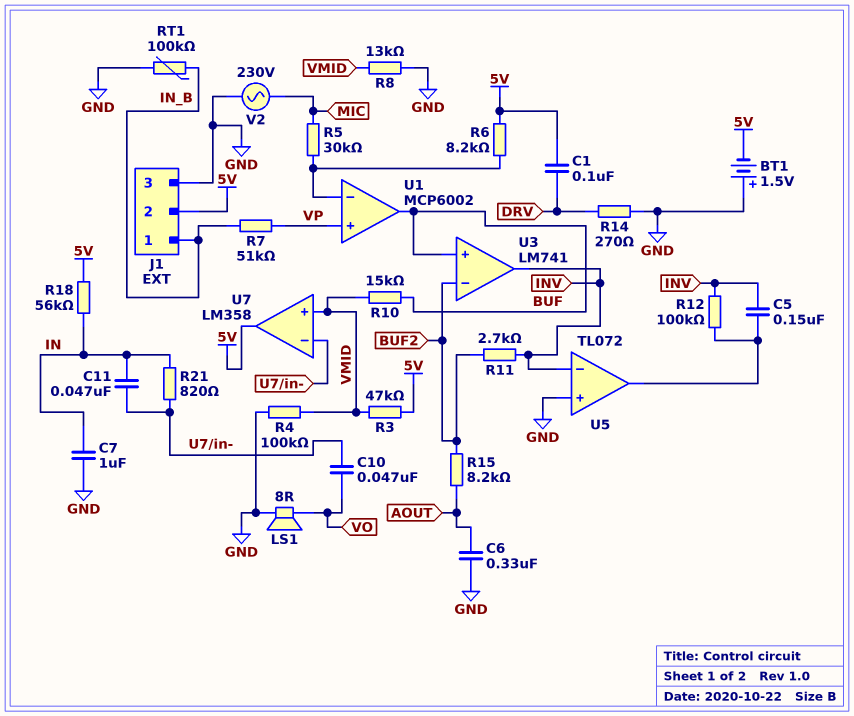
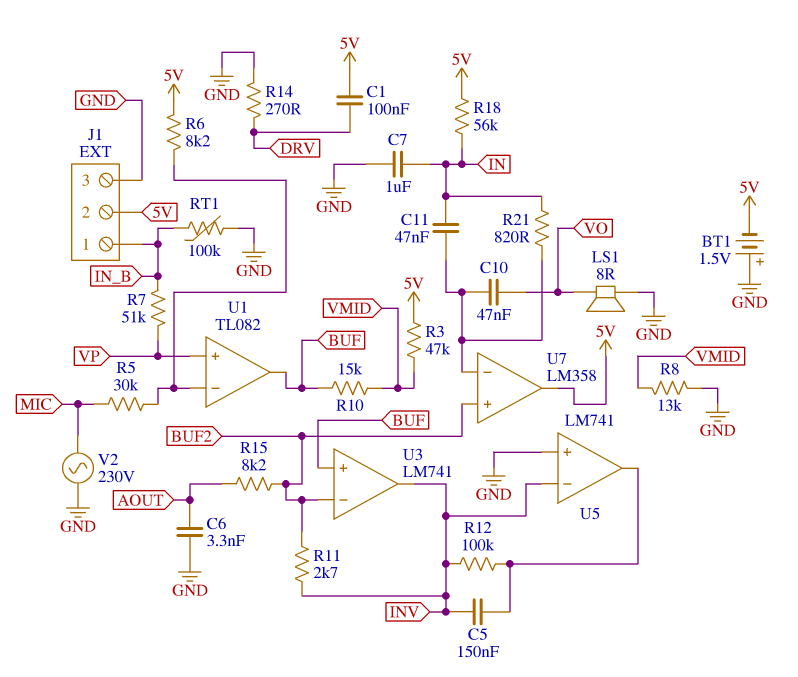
C6: 330nF (AOUT, GND) -> 3.3nF (AOUT, GND)
R4: 100k (GND, VMID) -> none
U1: MCP6002 -> TL082
U5: TL072 -> LM741
U7 pin in+: VMID -> BUF2

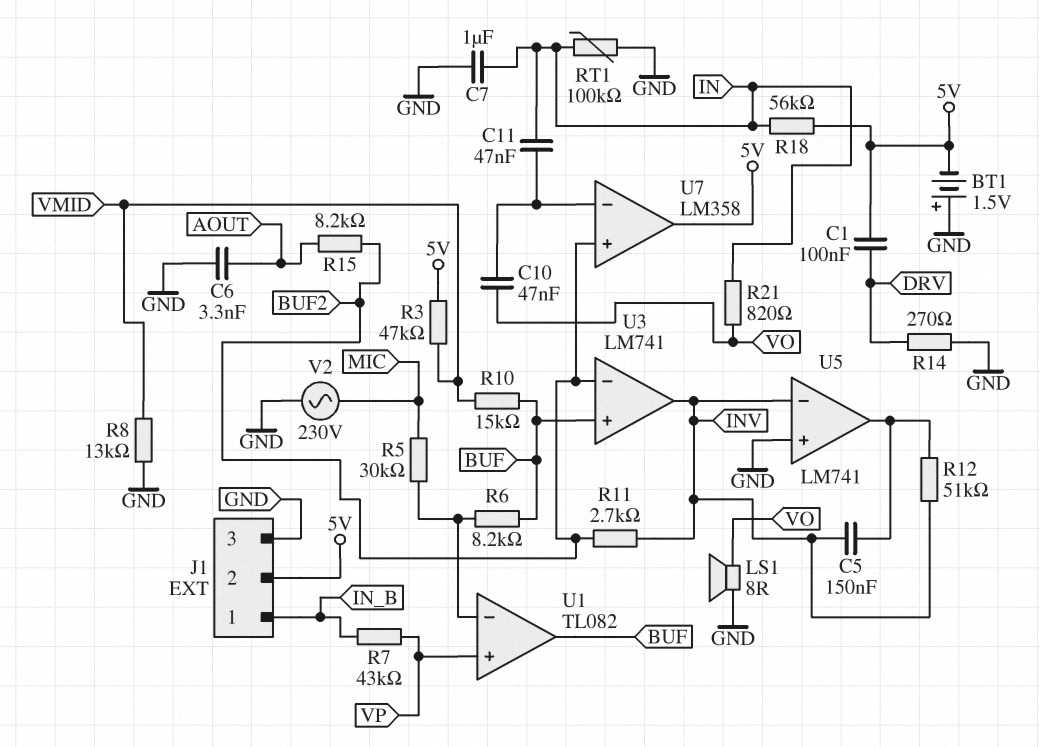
R6: 8.2k (5V, U1/in-) -> 8.2k (BUF, U1/in-)
R7: 51k (IN_B, VP) -> 43k (IN_B, VP)
R12: 100k (INV, U5/out) -> 51k (INV, U5/out)
R21: 820 (IN, U7/in-) -> 820 (IN, VO)
RT1: 100k (GND, IN_B) -> 100k (GND, IN)

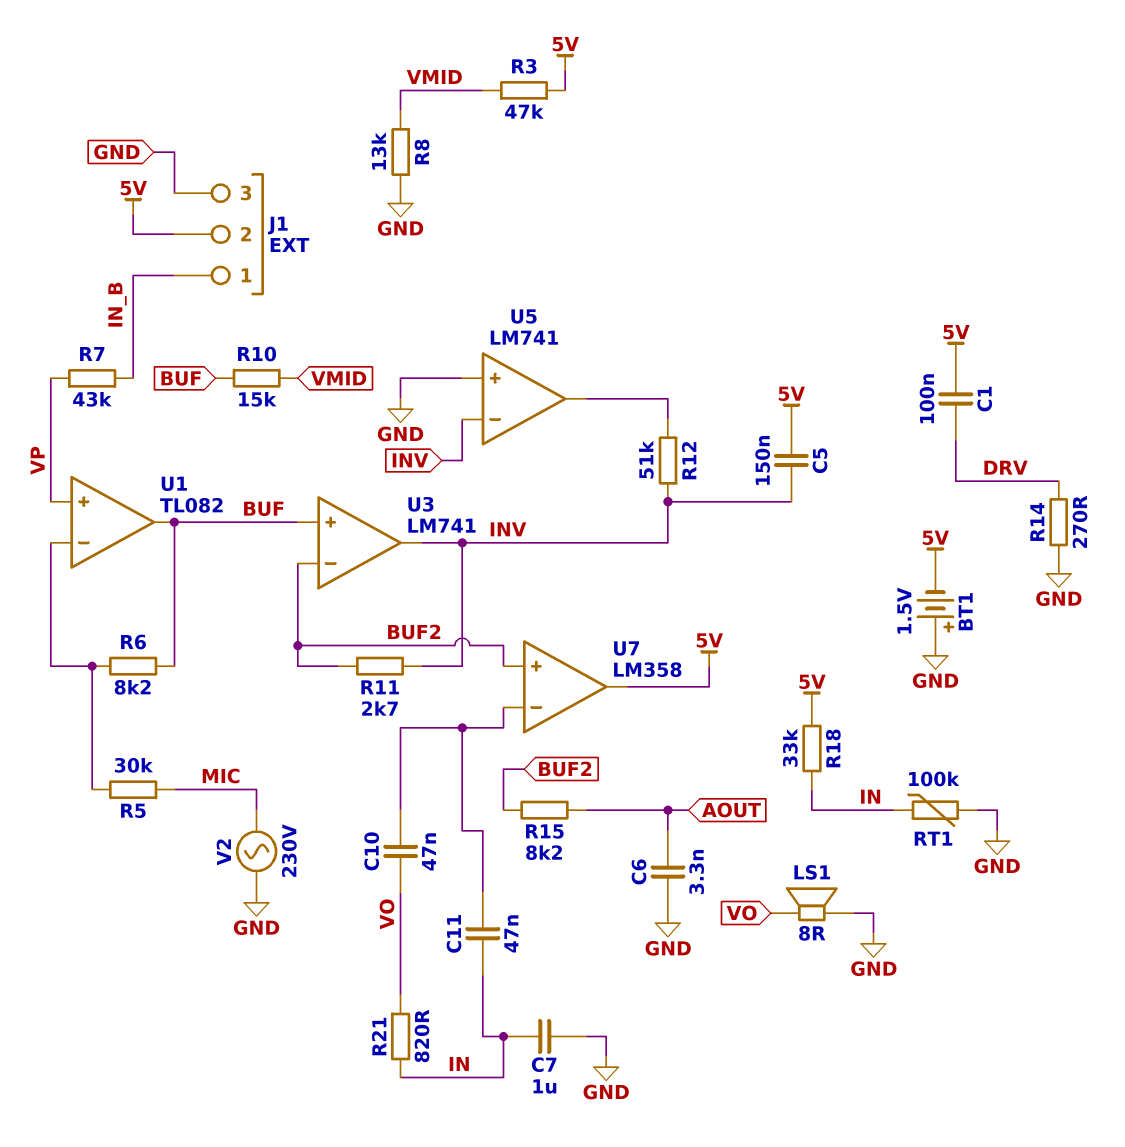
C5: 150nF (INV, U5/out) -> 150nF (5V, INV)
R18: 56k (5V, IN) -> 33k (5V, IN)

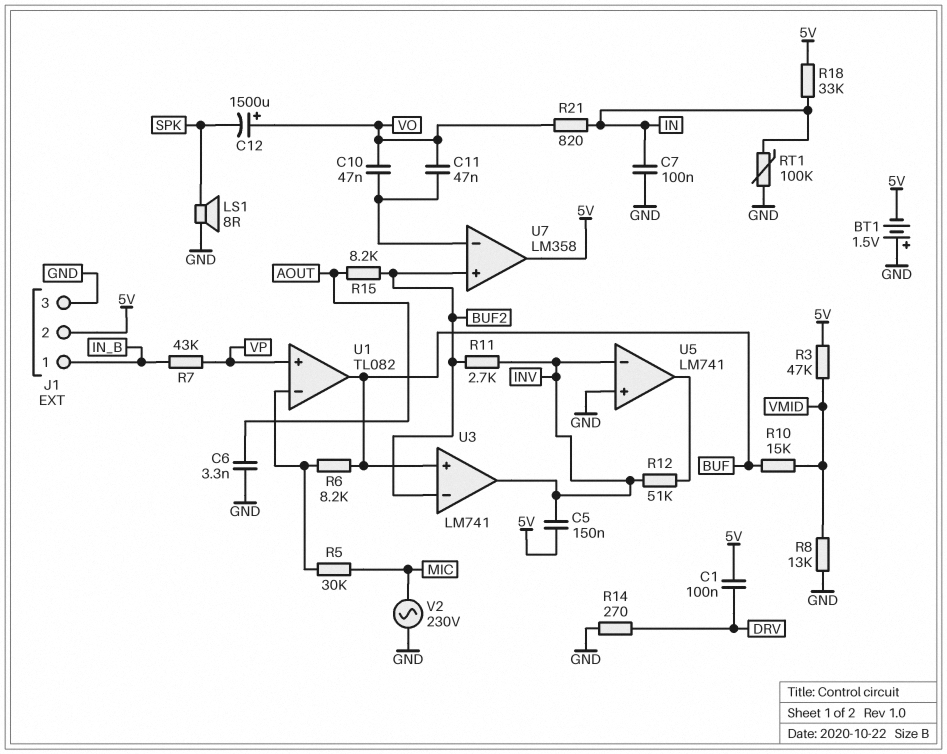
C7: 1uF (GND, IN) -> 100nF (GND, IN)
C11: 47nF (IN, U7/in-) -> 47nF (U7/in-, VO)
C12: none -> 1500uF (plus VO, minus SPK)
LS1: speaker 8R (GND, VO) -> speaker 8R (GND, SPK)

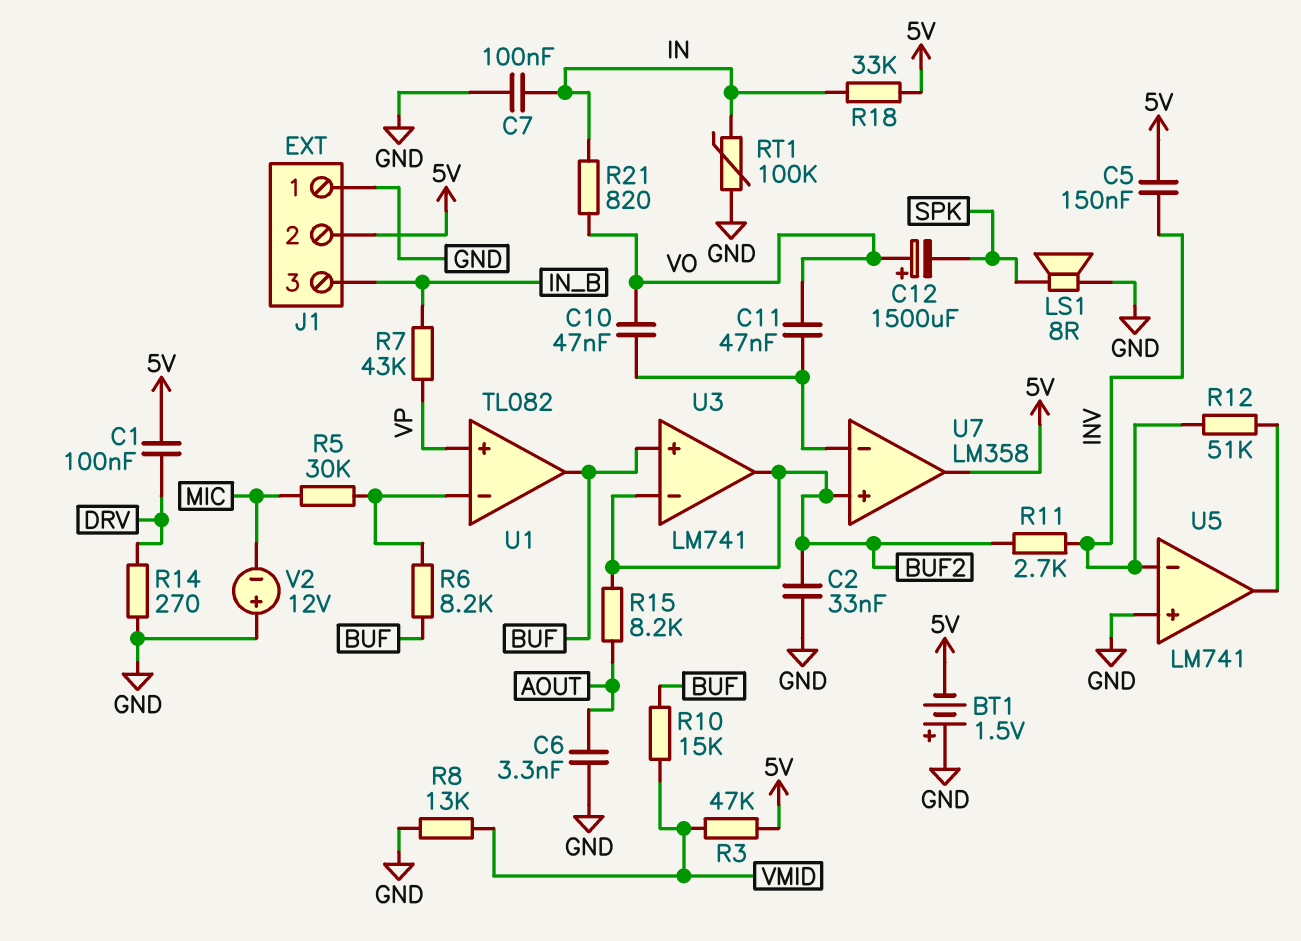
C2: none -> 33nF (BUF2, GND)
J1 pin 1: IN_B -> GND
J1 pin 3: GND -> IN_B
U3 pin out: INV -> BUF2
V2: AC 230V (GND, MIC) -> 12V (plus GND, minus MIC)

